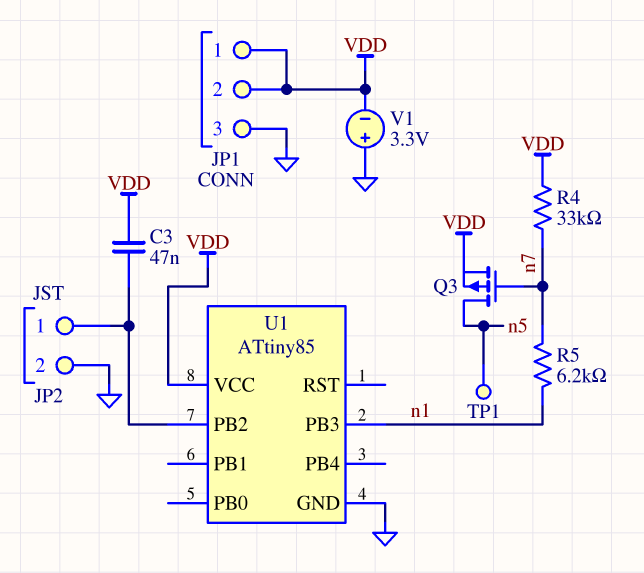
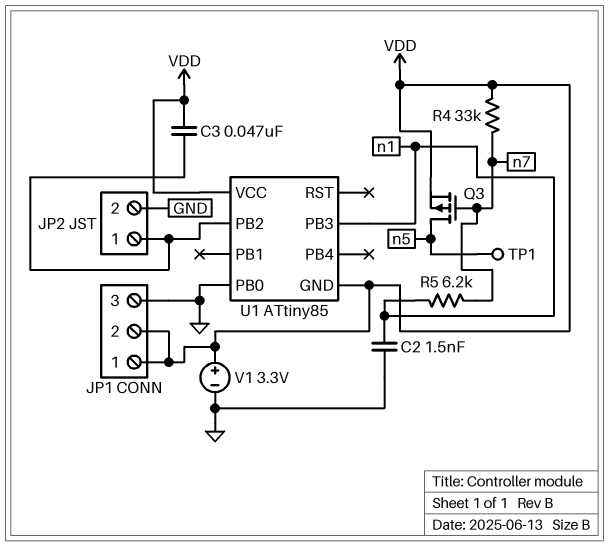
C2: none -> 1.5nF (GND, n1)
U1 pin GND: GND -> VDD
U1 pin PB0: none -> GND
V1: 3.3V (plus GND, minus VDD) -> 3.3V (plus VDD, minus GND)

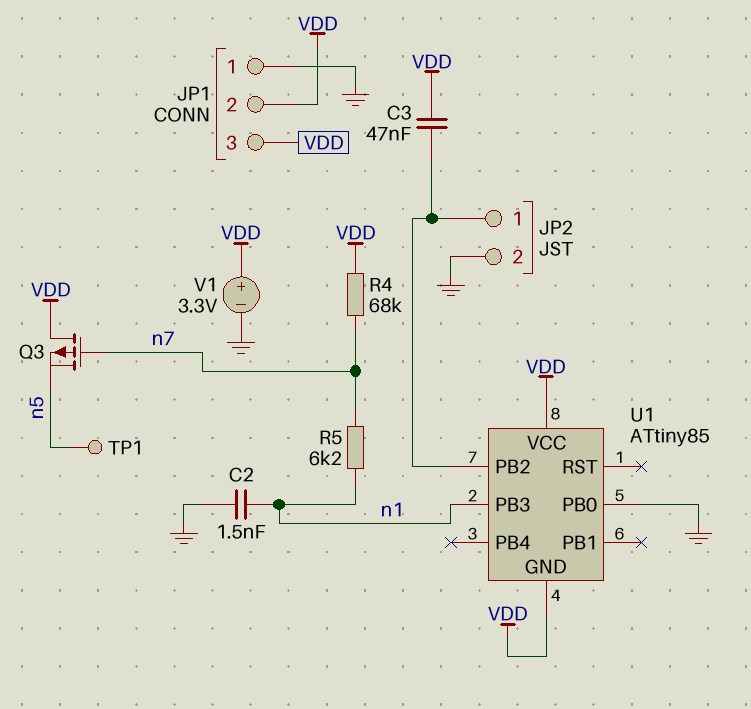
JP1 pin 1: VDD -> GND
JP1 pin 3: GND -> VDD
Q3: PMOS (G n7, D n5, S VDD) -> PMOS (G n7, D VDD, S n5)
R4: 33k (VDD, n7) -> 68k (VDD, n7)

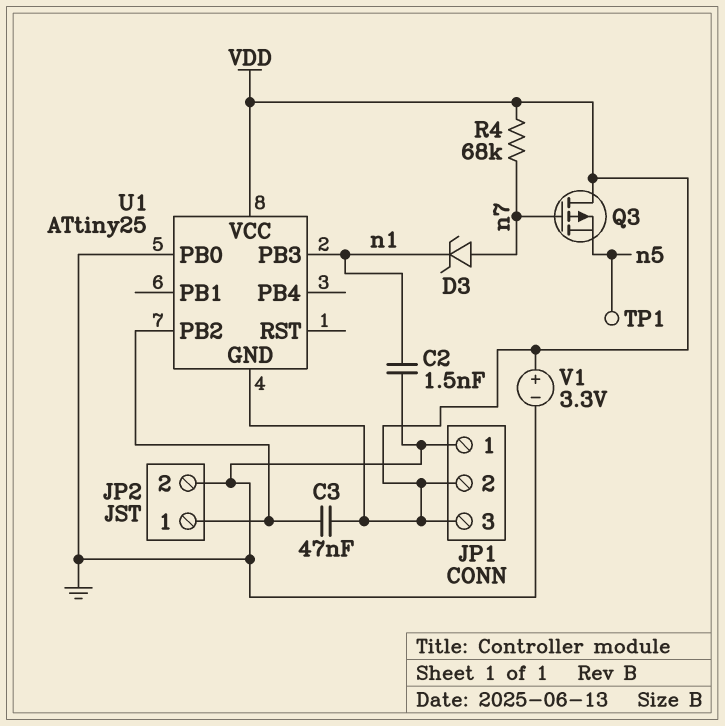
D3: none -> zener (A n7, K n1)
R5: 6.2k (n1, n7) -> none
U1: ATtiny85 -> ATtiny25

